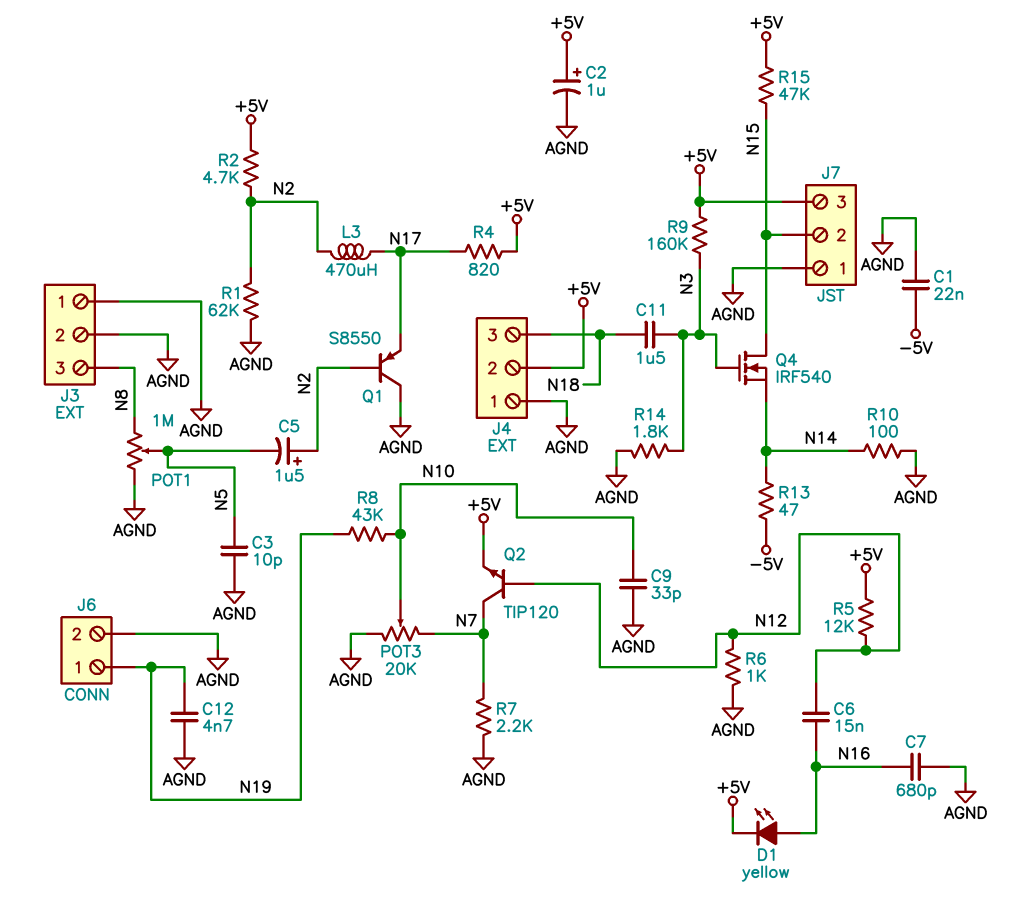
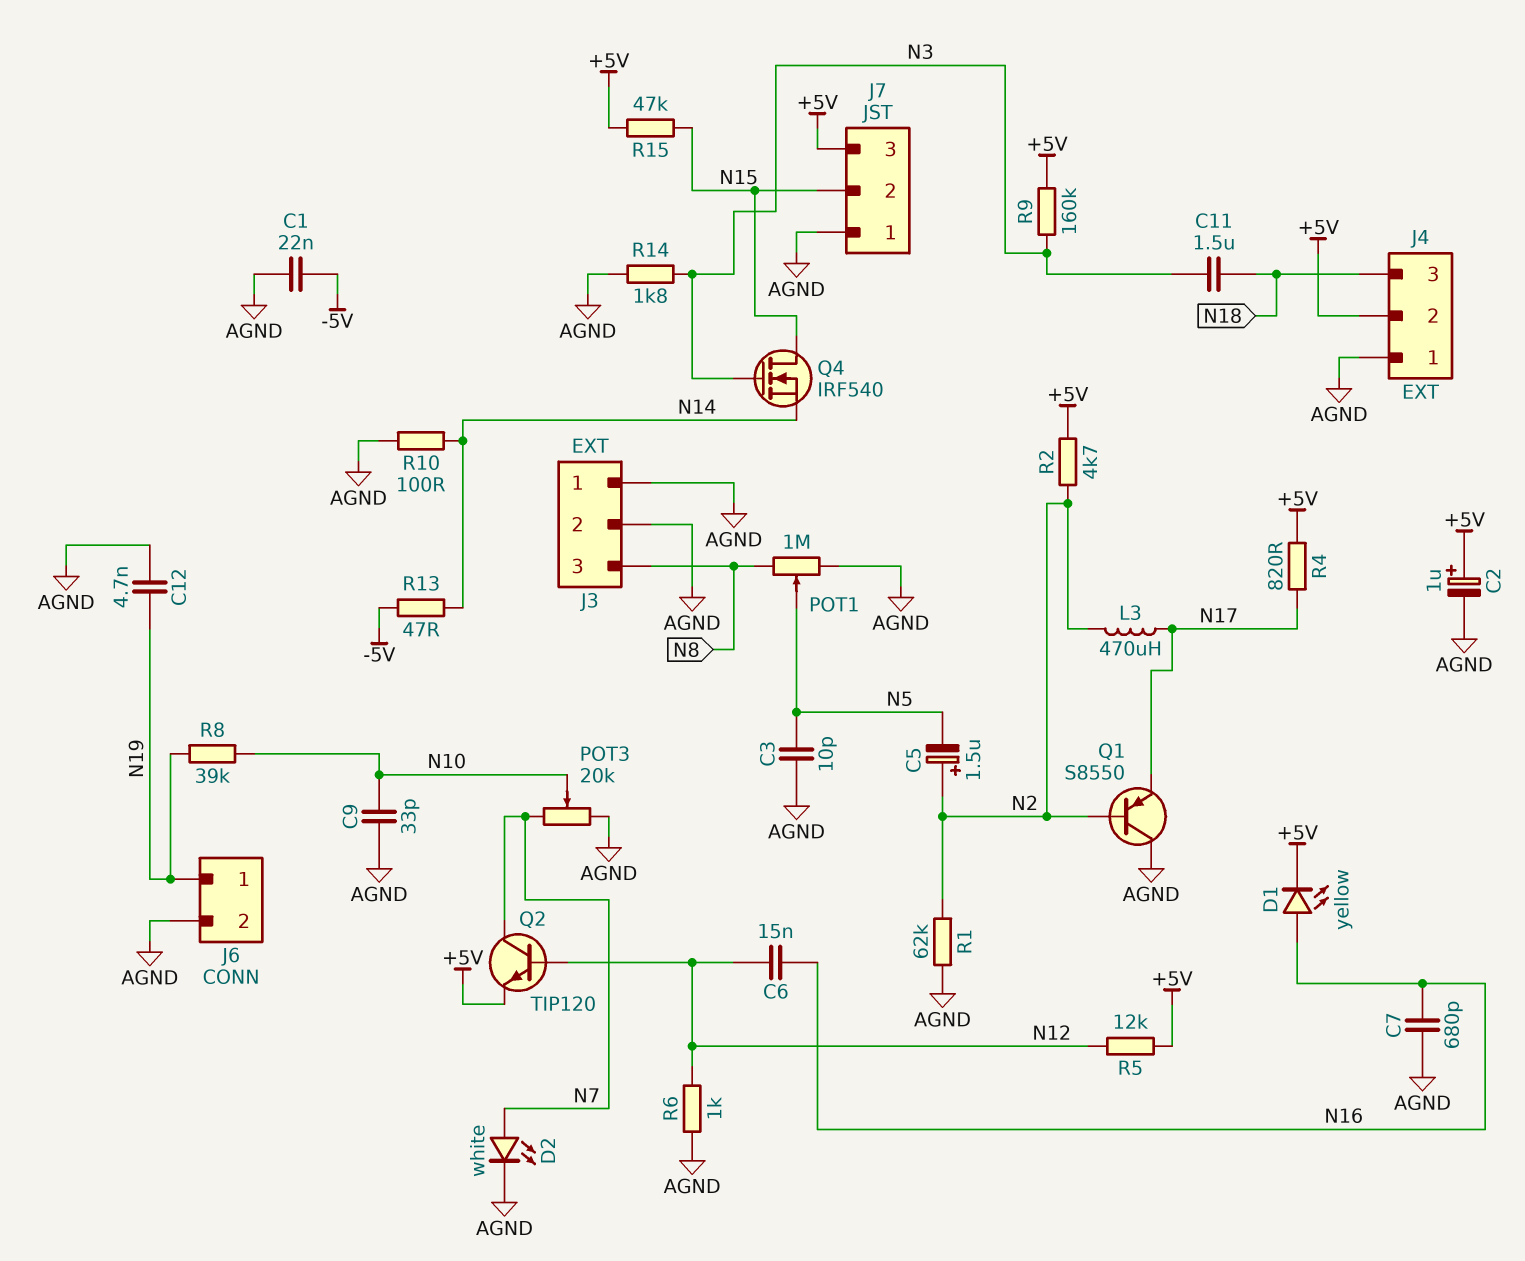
D2: none -> LED white (A N7, K AGND)
R7: 2.2k (AGND, N7) -> none
R8: 43k (N10, N19) -> 39k (N10, N19)

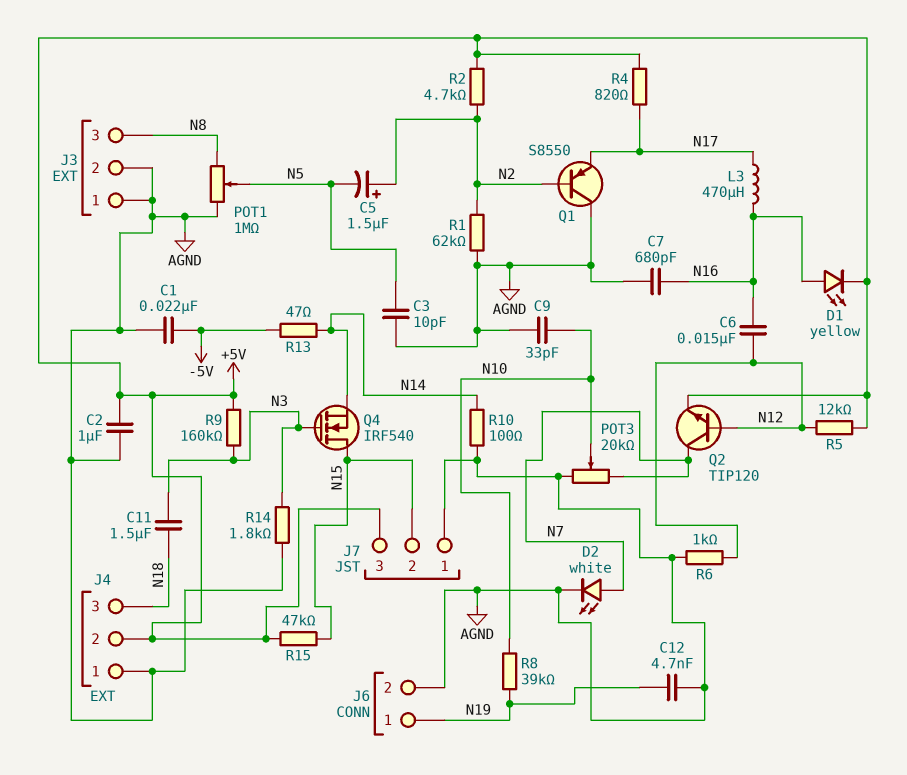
C2: 1uF (plus +5V, minus AGND) -> 1uF (+5V, AGND)
L3: 470uH (N2, N17) -> 470uH (N16, N17)

